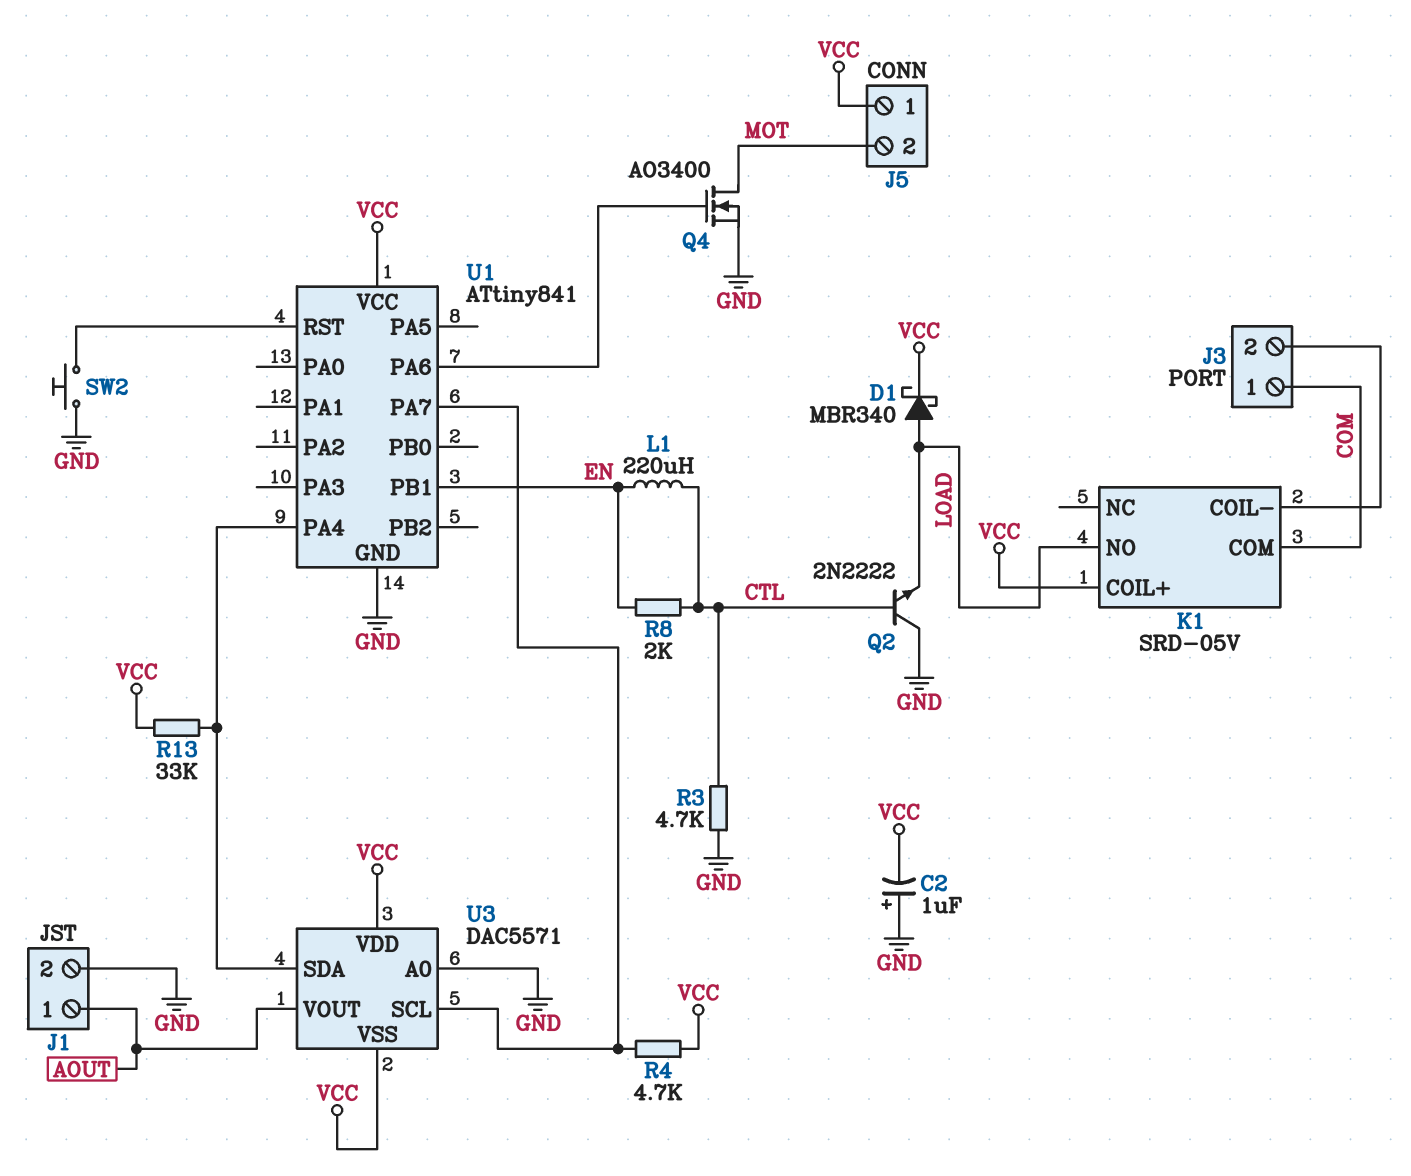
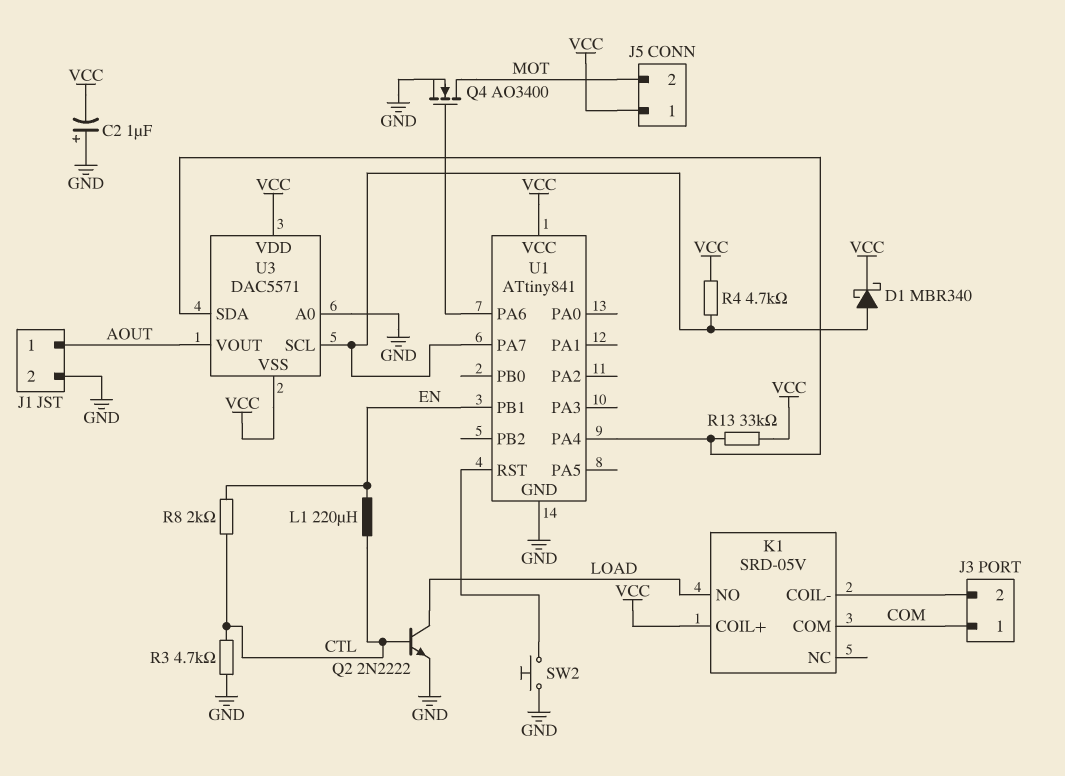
D1: schottky MBR340 (A LOAD, K VCC) -> schottky MBR340 (A U1/PA7, K VCC)
Q2: NPN 2N2222 (B CTL, C GND, E LOAD) -> NPN 2N2222 (B CTL, C LOAD, E GND)

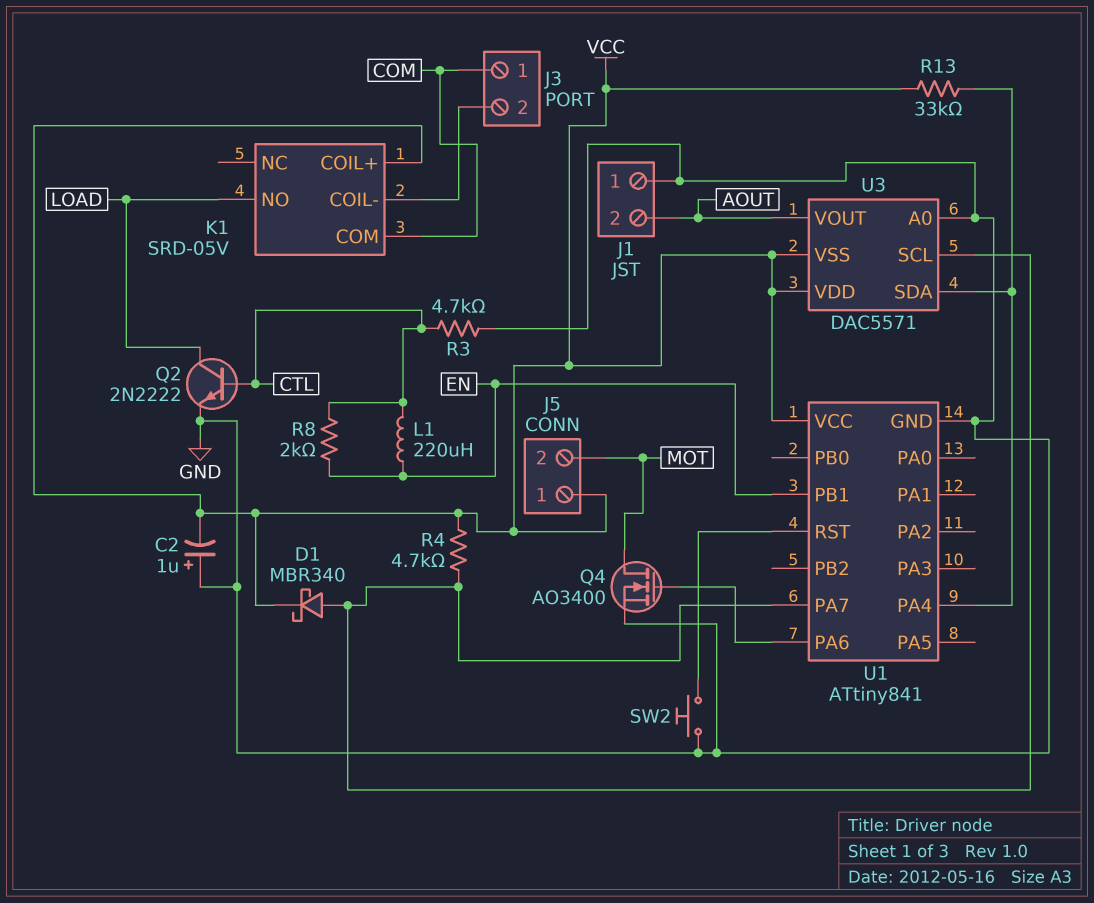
J1 pin 1: AOUT -> GND
J1 pin 2: GND -> AOUT

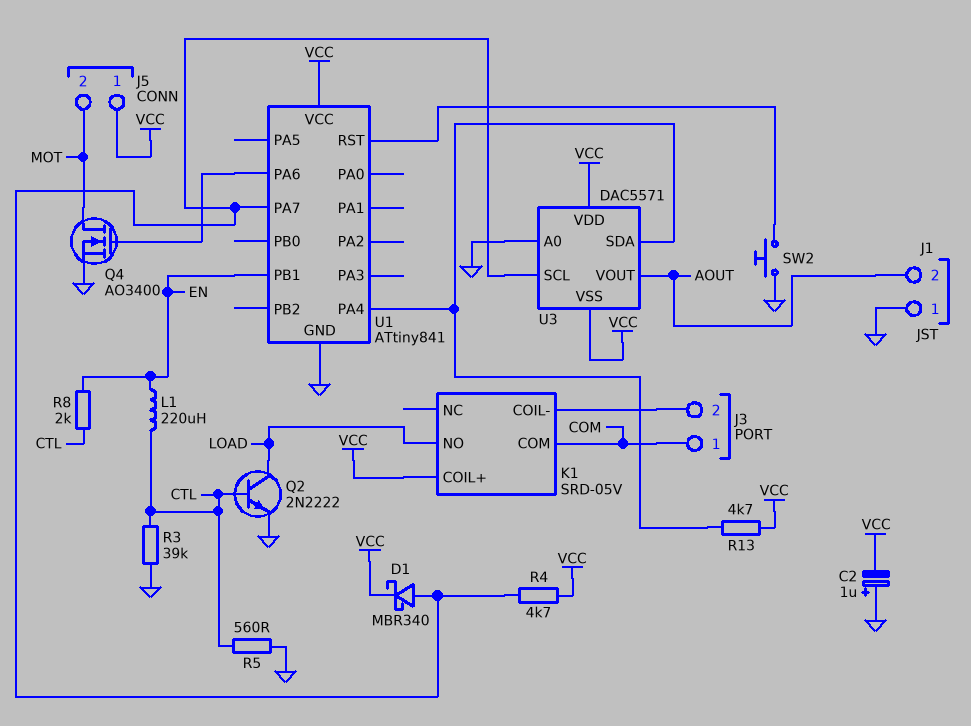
R3: 4.7k (CTL, GND) -> 39k (CTL, GND)
R5: none -> 560 (CTL, GND)
R13: 33k (U1/PA4, VCC) -> 4.7k (U1/PA4, VCC)

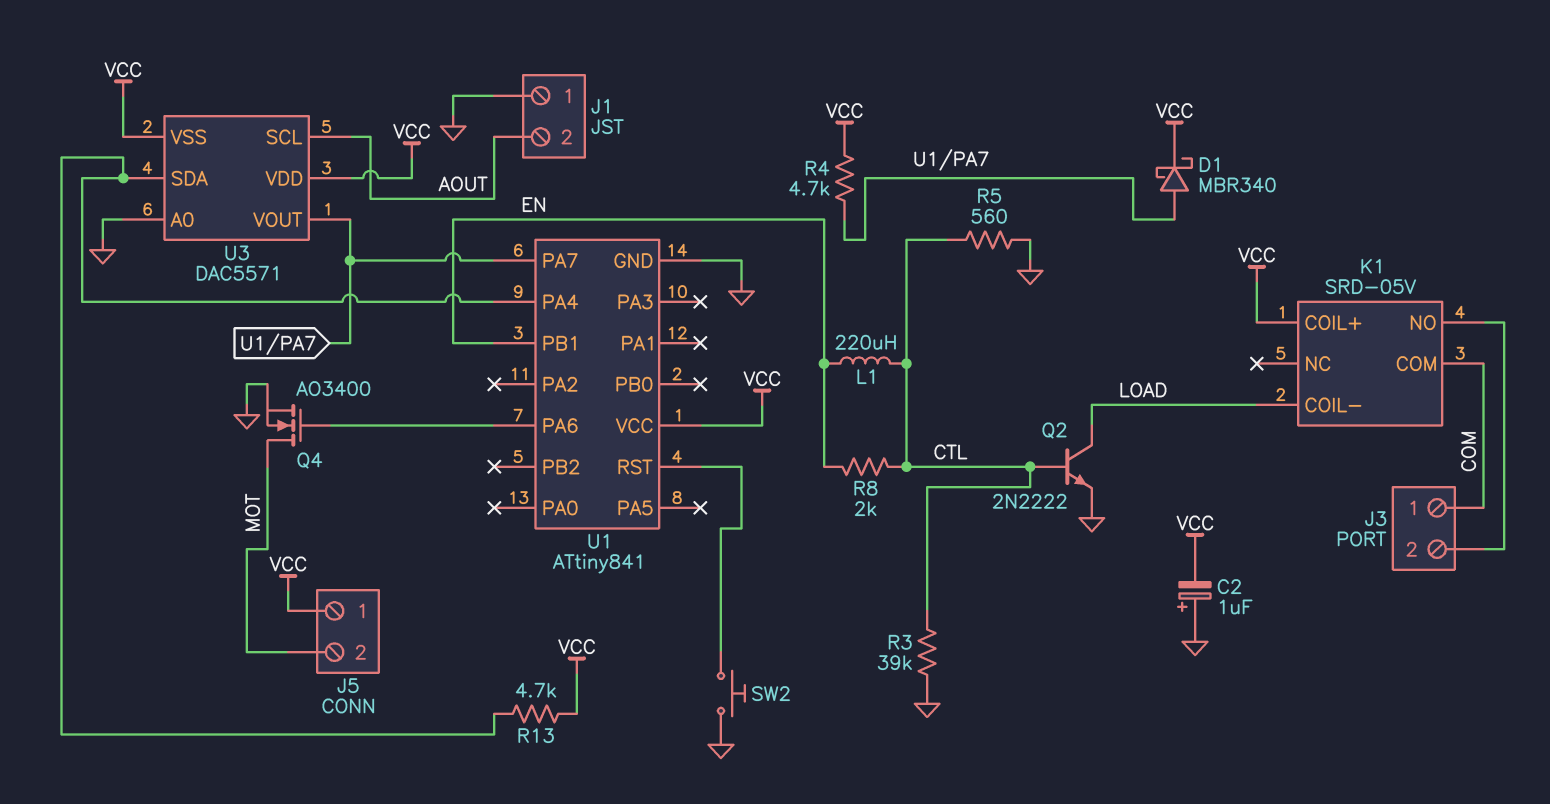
K1 pin COIL-: J3/2 -> LOAD
K1 pin NO: LOAD -> J3/2
U3 pin SCL: U1/PA7 -> AOUT
U3 pin VOUT: AOUT -> U1/PA7

